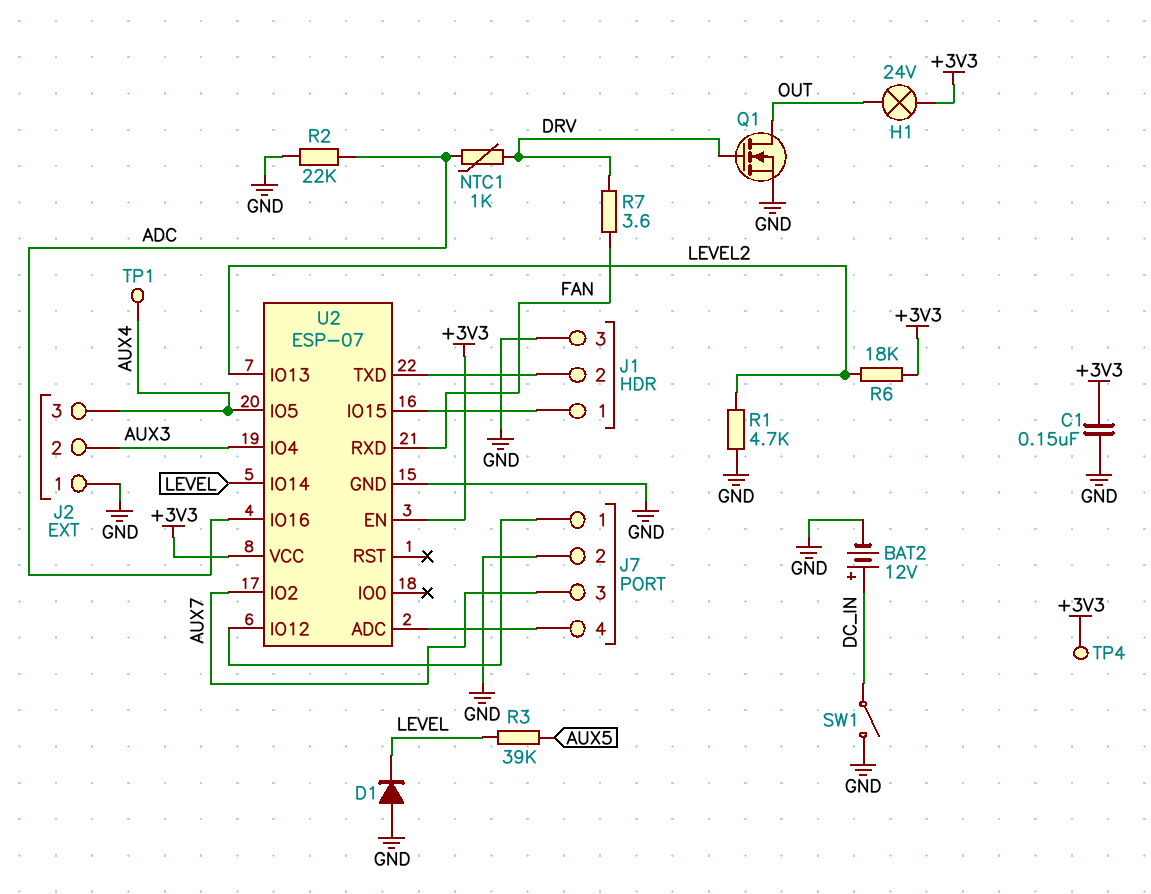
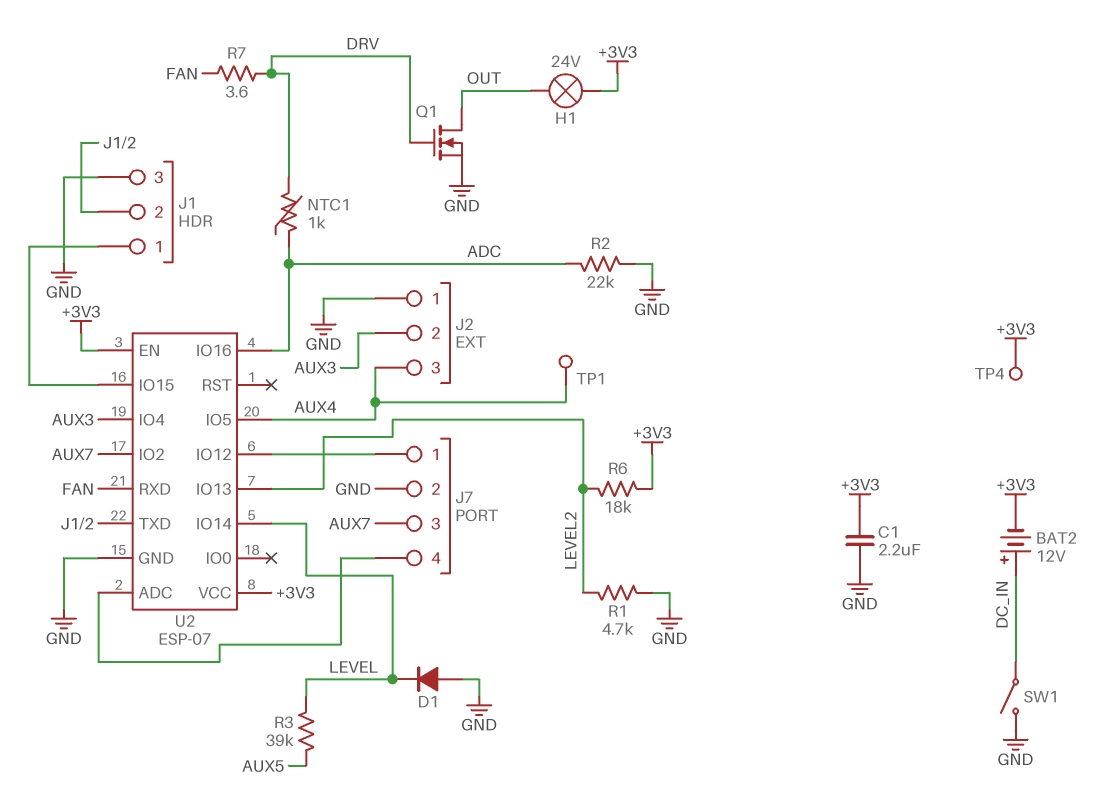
BAT2: 12V (plus DC_IN, minus GND) -> 12V (plus DC_IN, minus +3V3)
C1: 150nF (+3V3, GND) -> 2.2uF (+3V3, GND)

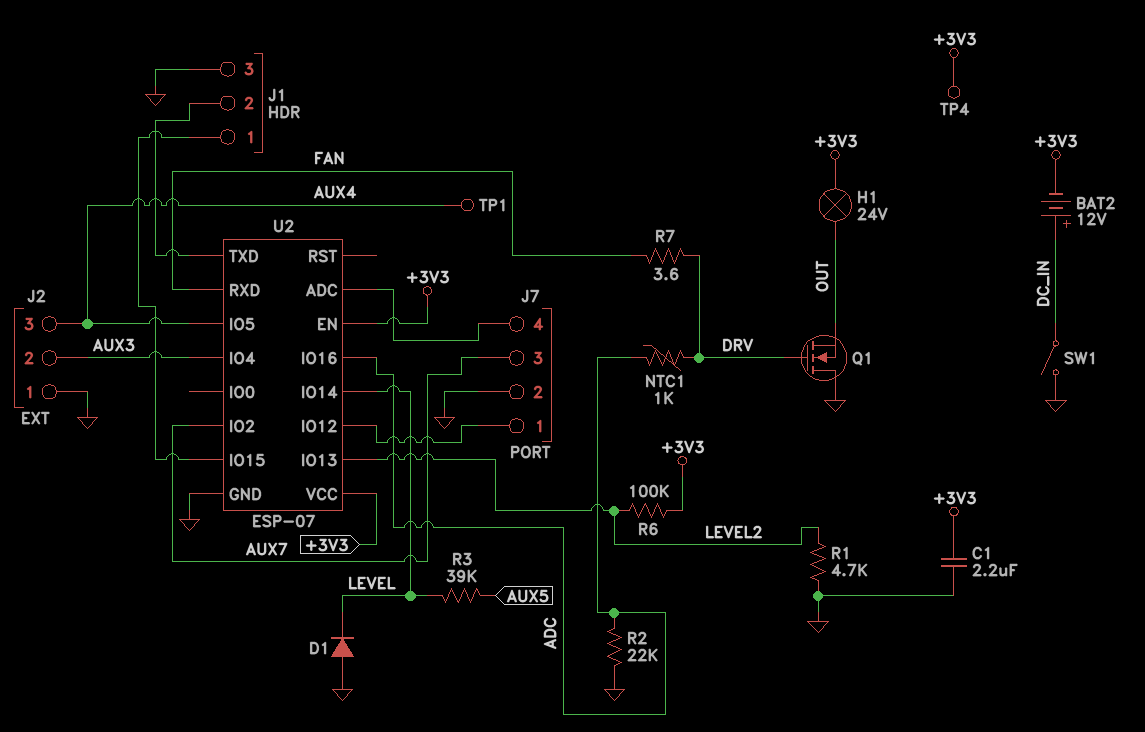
Q1: NMOS (G DRV, D OUT, S GND) -> NMOS (G DRV, D GND, S OUT)
R6: 18k (+3V3, LEVEL2) -> 100k (+3V3, LEVEL2)

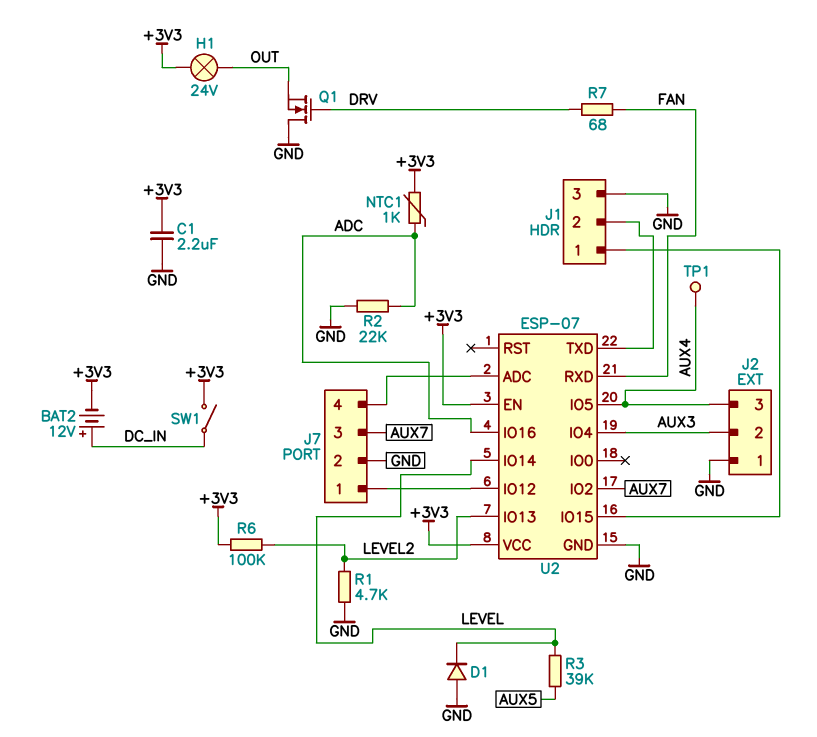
NTC1: 1k (ADC, DRV) -> 1k (+3V3, ADC)
R7: 3.6 (DRV, FAN) -> 68 (DRV, FAN)
SW1: switch (DC_IN, GND) -> switch (+3V3, DC_IN)
TP4: test point (+3V3) -> none

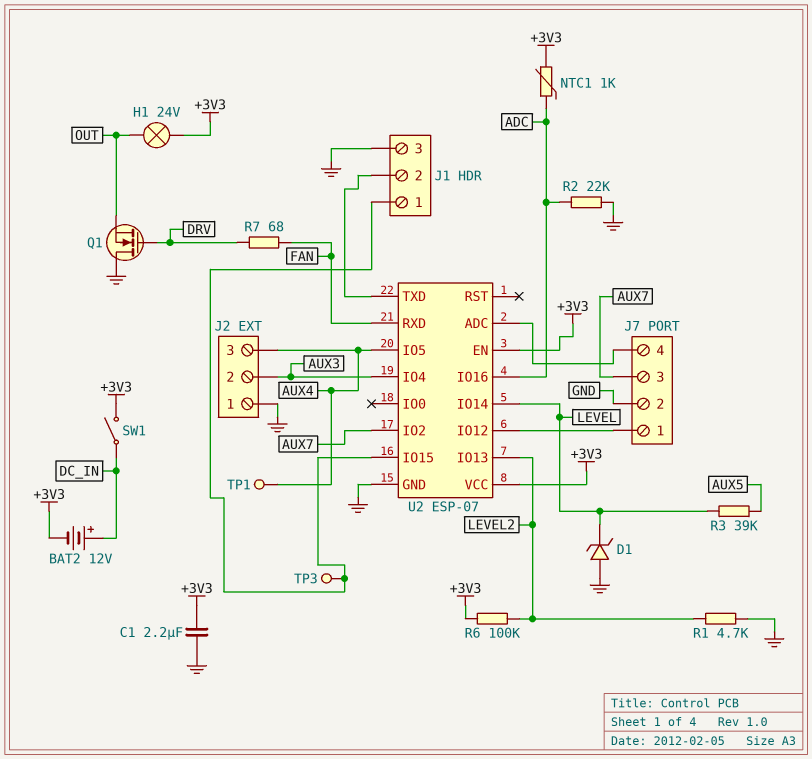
D1: diode (A GND, K LEVEL) -> zener (A GND, K LEVEL)
TP3: none -> test point (J1/1)

